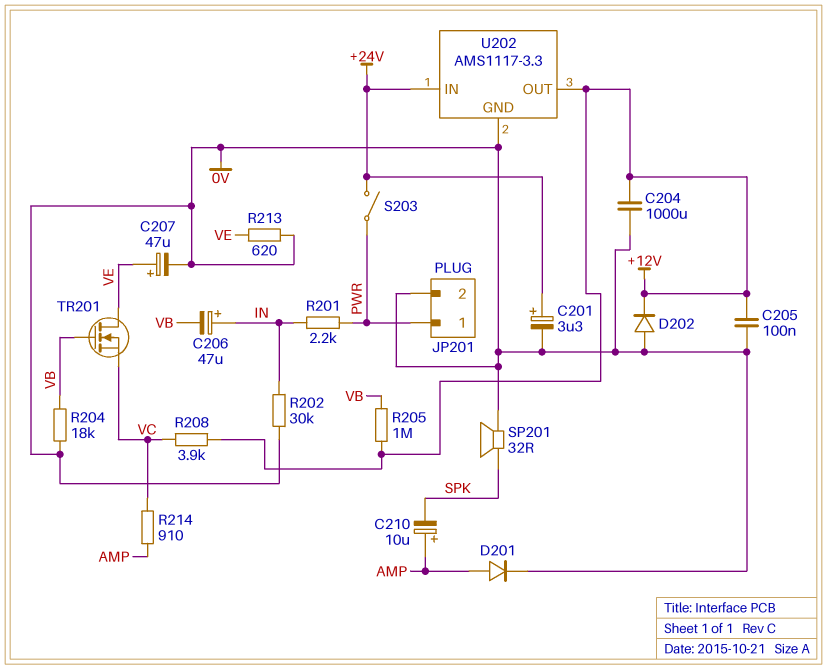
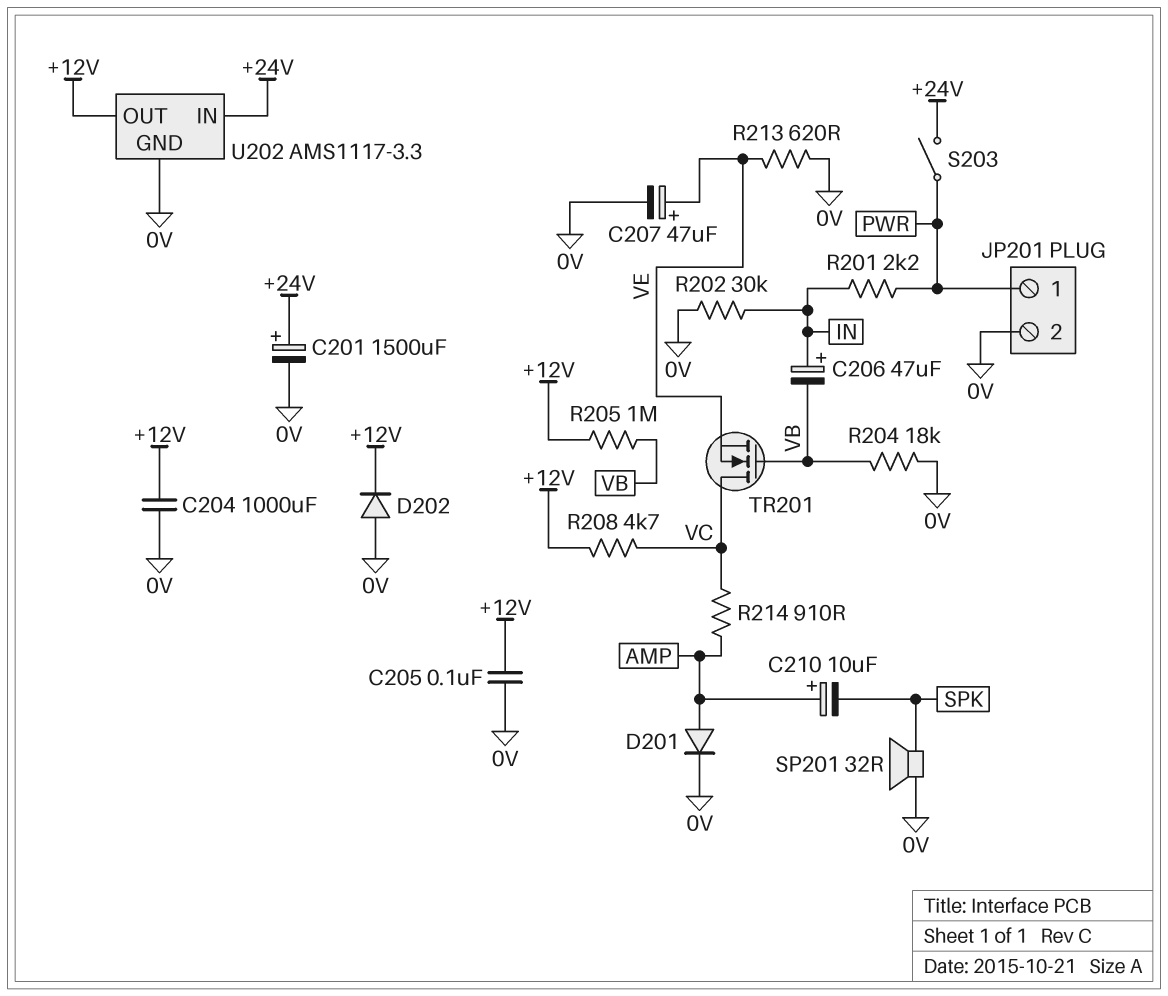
C201: 3.3uF (plus +24V, minus 0V) -> 1500uF (plus +24V, minus 0V)
R208: 3.9k (+12V, VC) -> 4.7k (+12V, VC)
TR201: NMOS (G VB, D VE, S VC) -> NMOS (G VB, D VC, S VE)

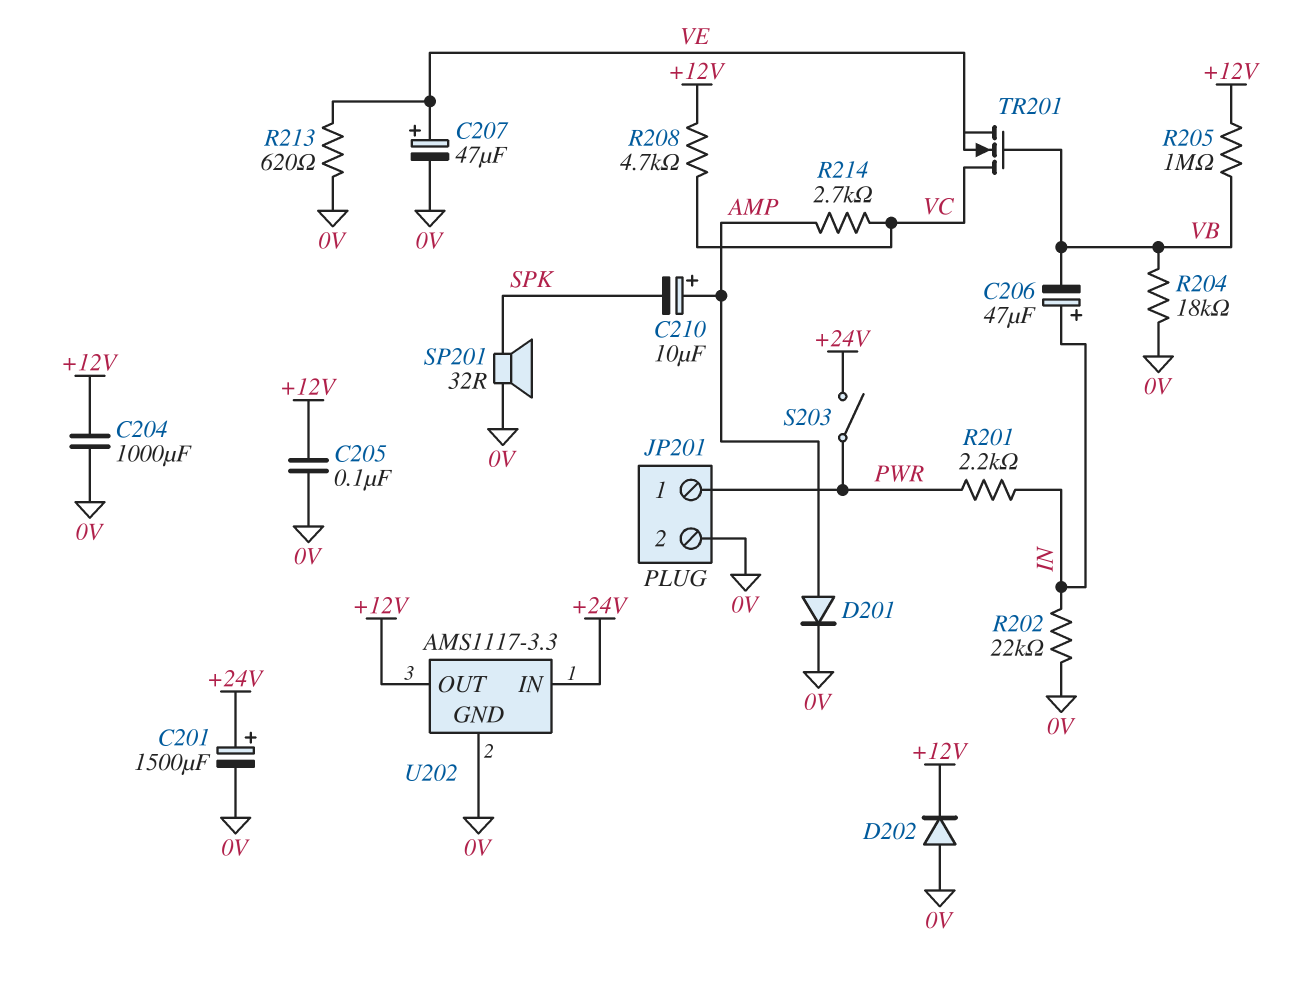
R202: 30k (0V, IN) -> 22k (0V, IN)
R214: 910 (AMP, VC) -> 2.7k (AMP, VC)

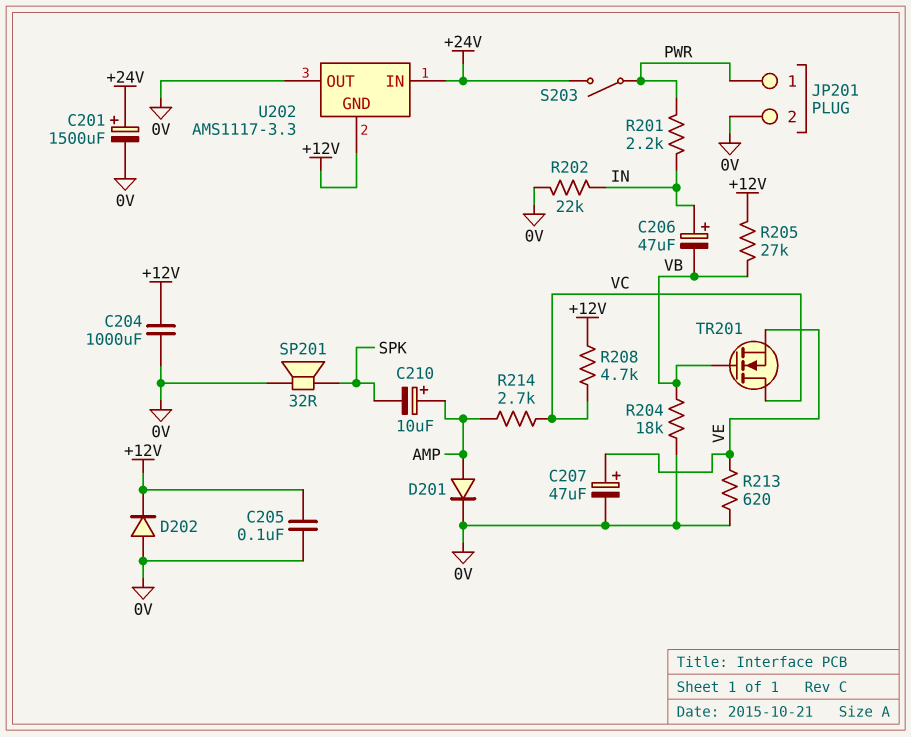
R205: 1M (+12V, VB) -> 27k (+12V, VB)
U202 pin GND: 0V -> +12V
U202 pin OUT: +12V -> 0V

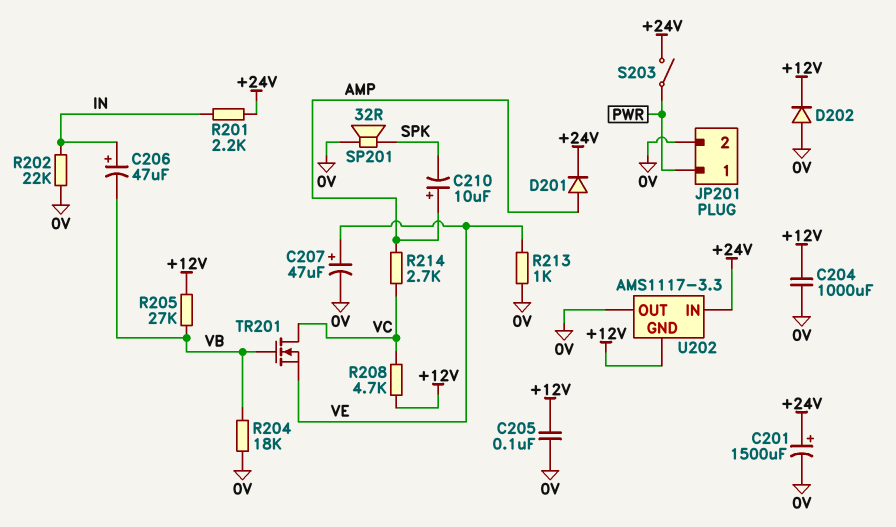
D201: diode (A AMP, K 0V) -> diode (A AMP, K +24V)
R201: 2.2k (IN, PWR) -> 2.2k (+24V, IN)
R213: 620 (0V, VE) -> 1k (0V, VE)

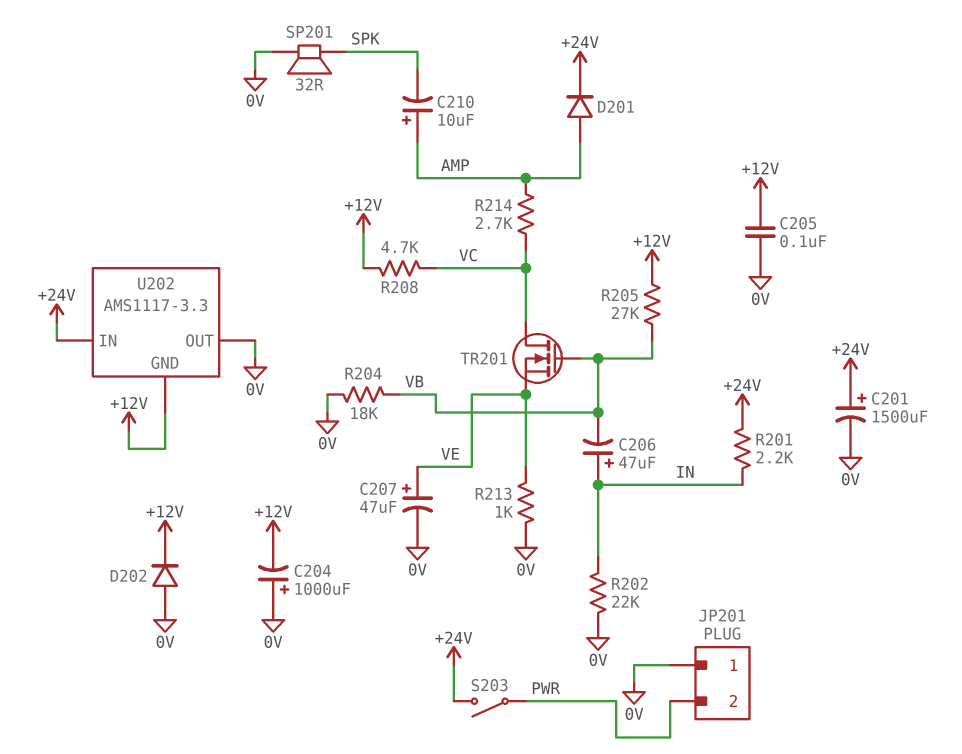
C204: 1000uF (+12V, 0V) -> 1000uF (plus 0V, minus +12V)
JP201 pin 1: PWR -> 0V
JP201 pin 2: 0V -> PWR

